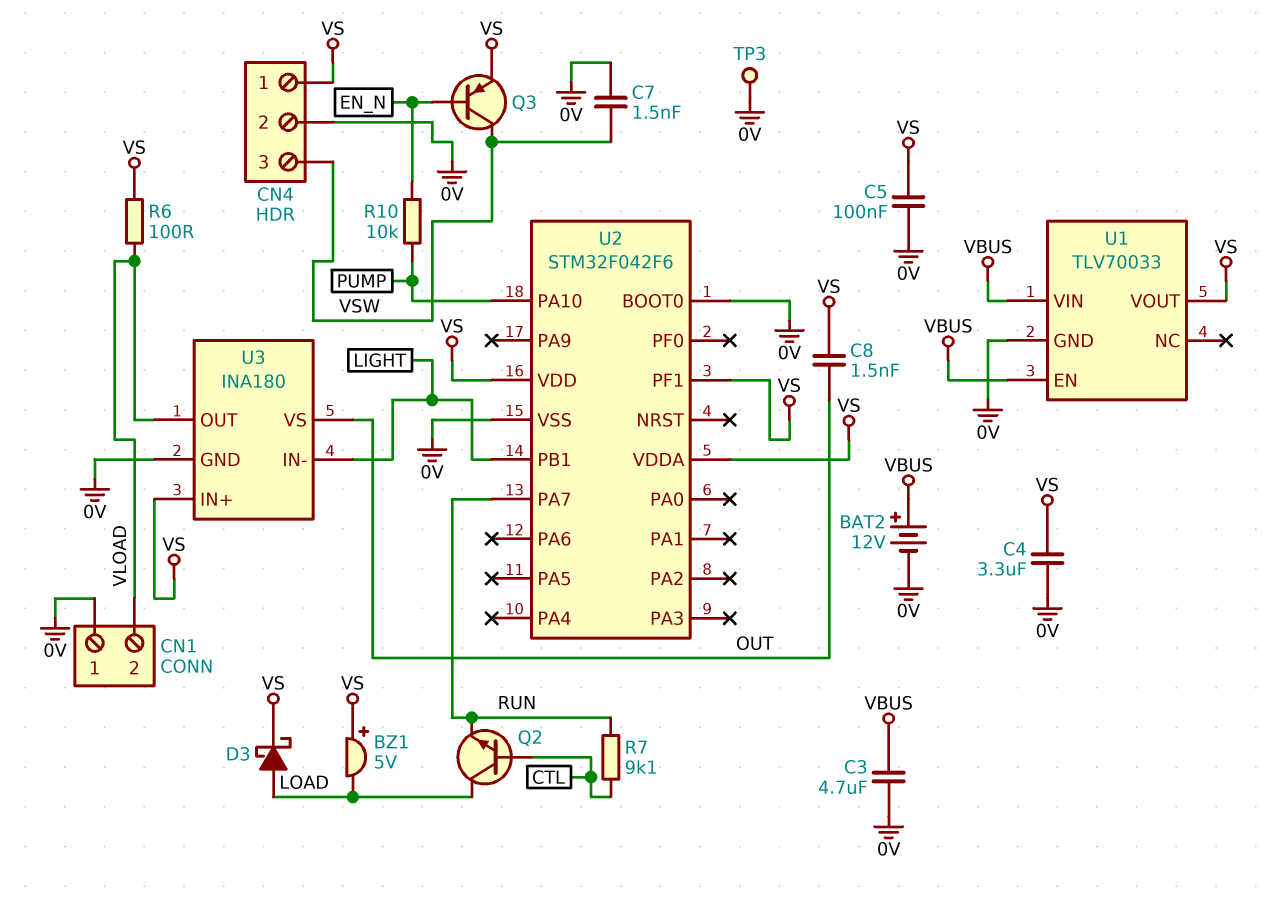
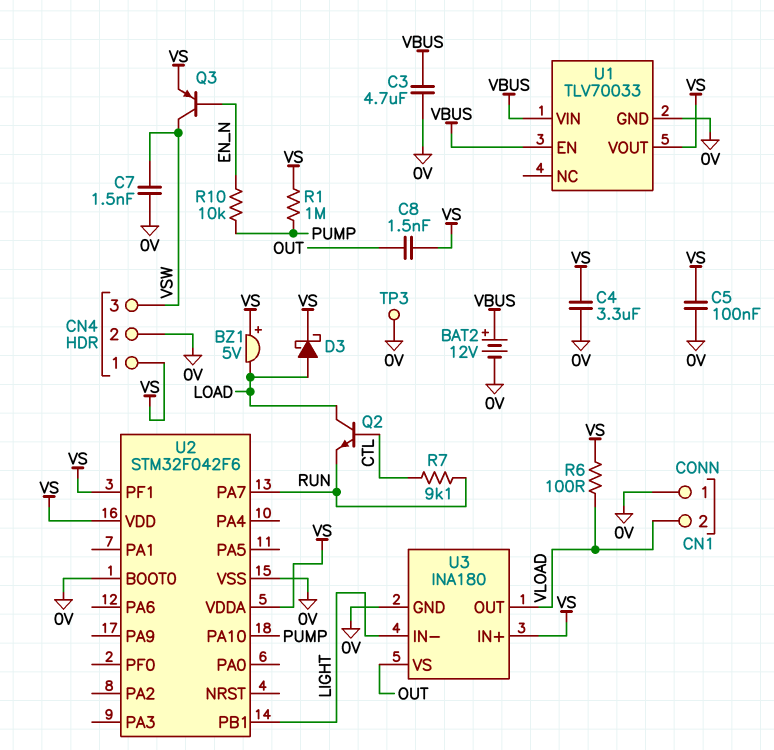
R1: none -> 1M (PUMP, VS)

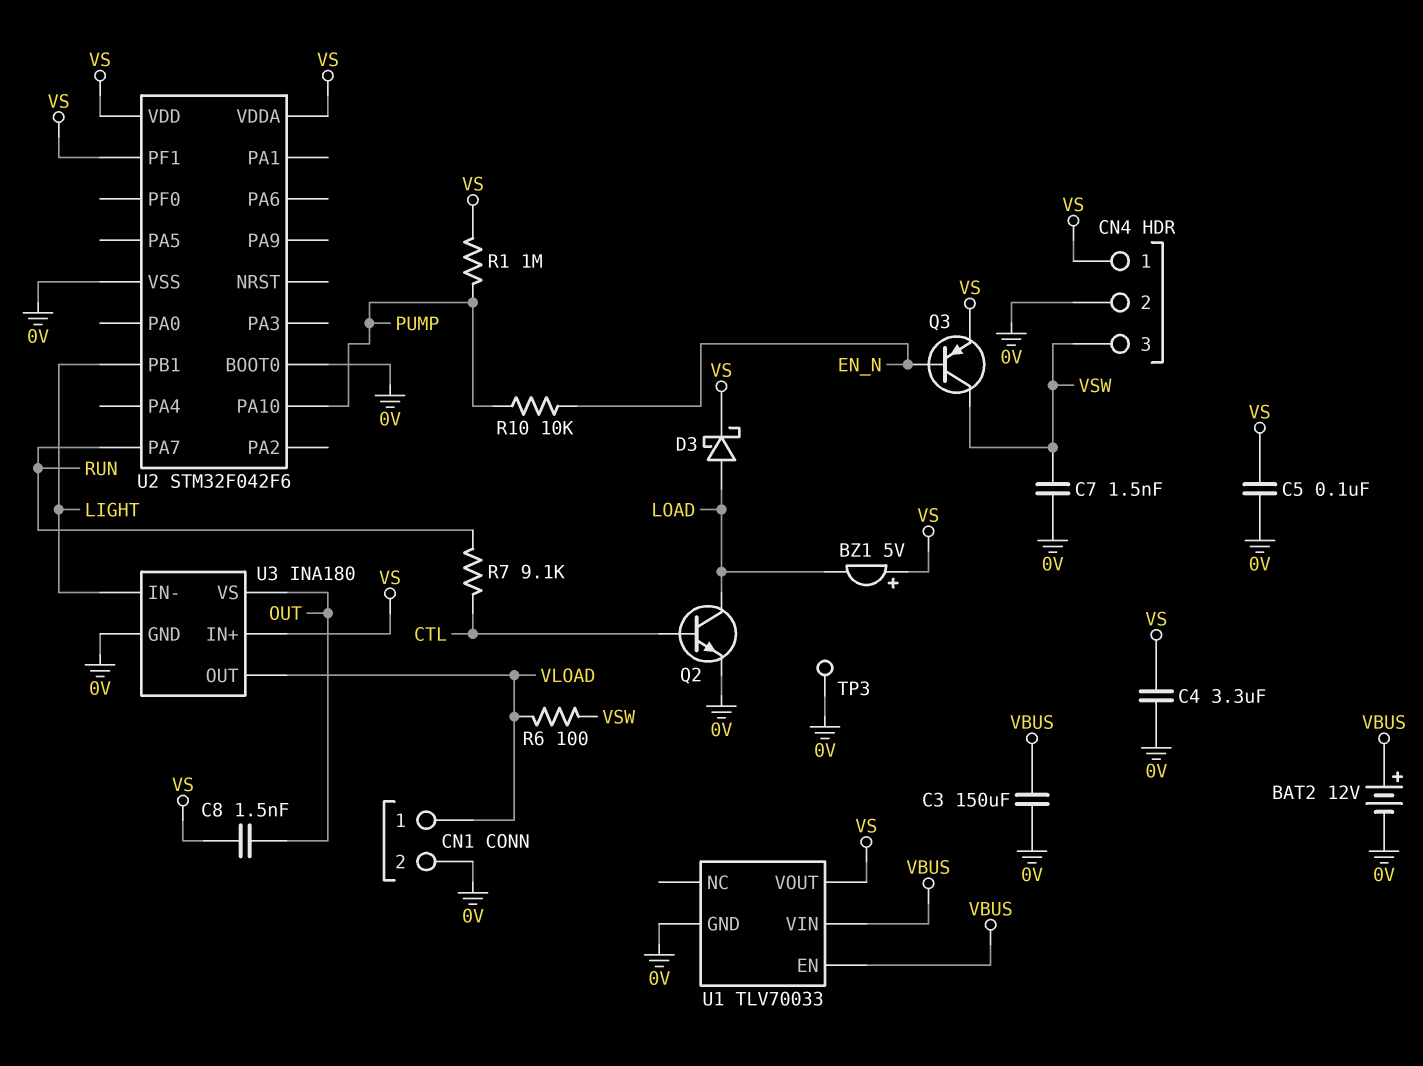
C3: 4.7uF (0V, VBUS) -> 150uF (0V, VBUS)
CN1 pin 1: 0V -> VLOAD
CN1 pin 2: VLOAD -> 0V
Q2: NPN (B CTL, C LOAD, E RUN) -> NPN (B CTL, C LOAD, E 0V)
R6: 100 (VLOAD, VS) -> 100 (VLOAD, VSW)

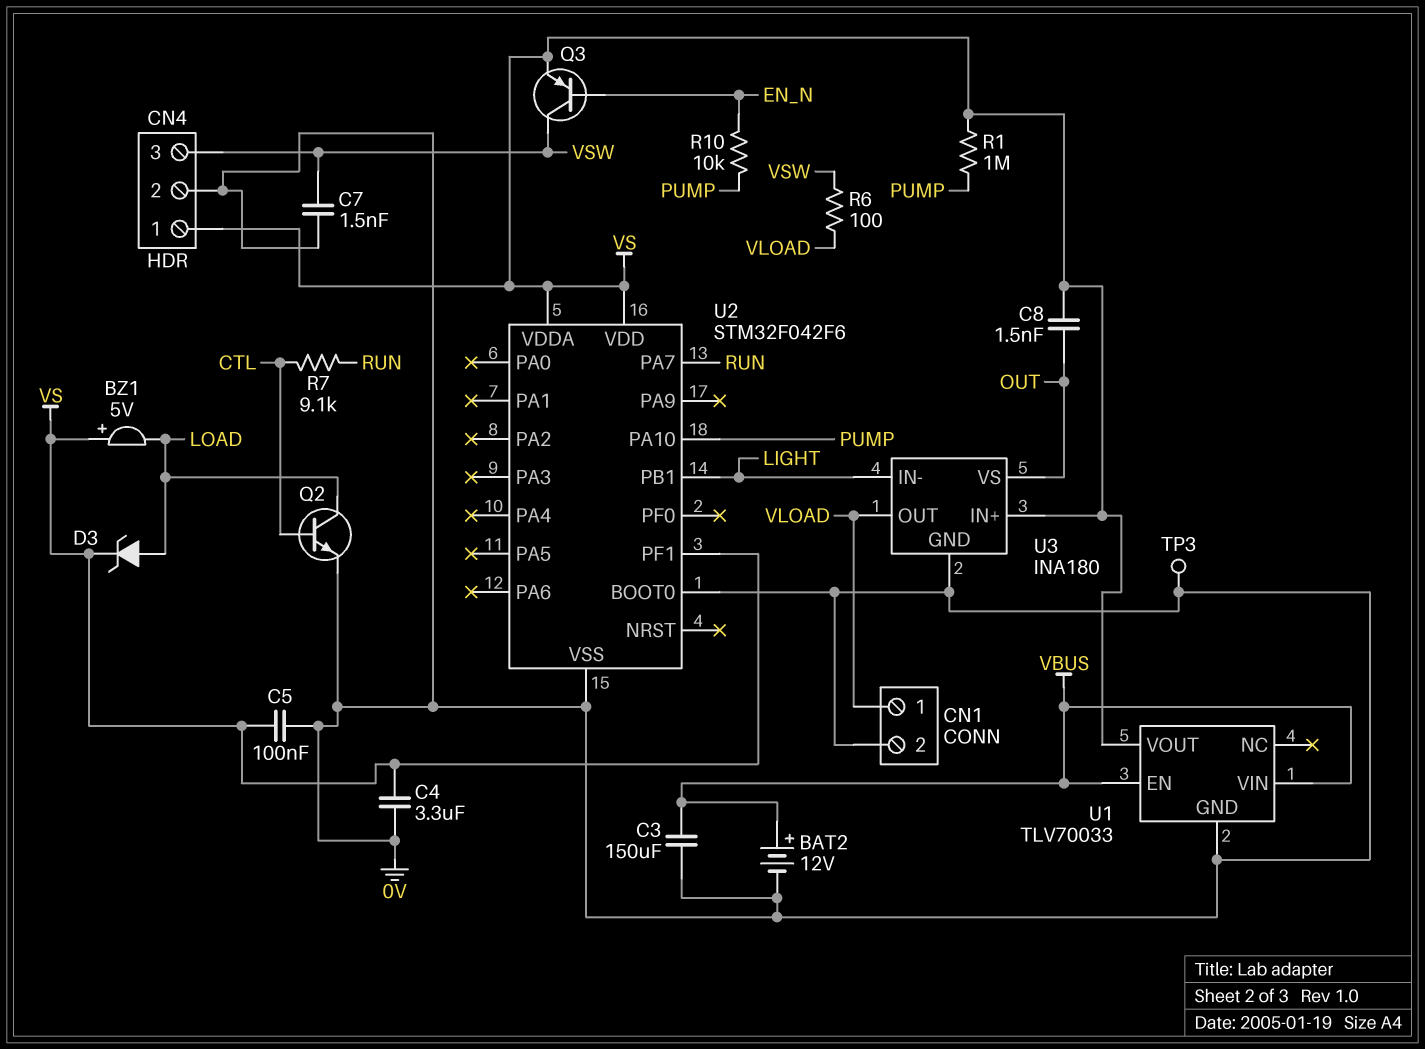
D3: schottky (A LOAD, K VS) -> zener (A LOAD, K VS)

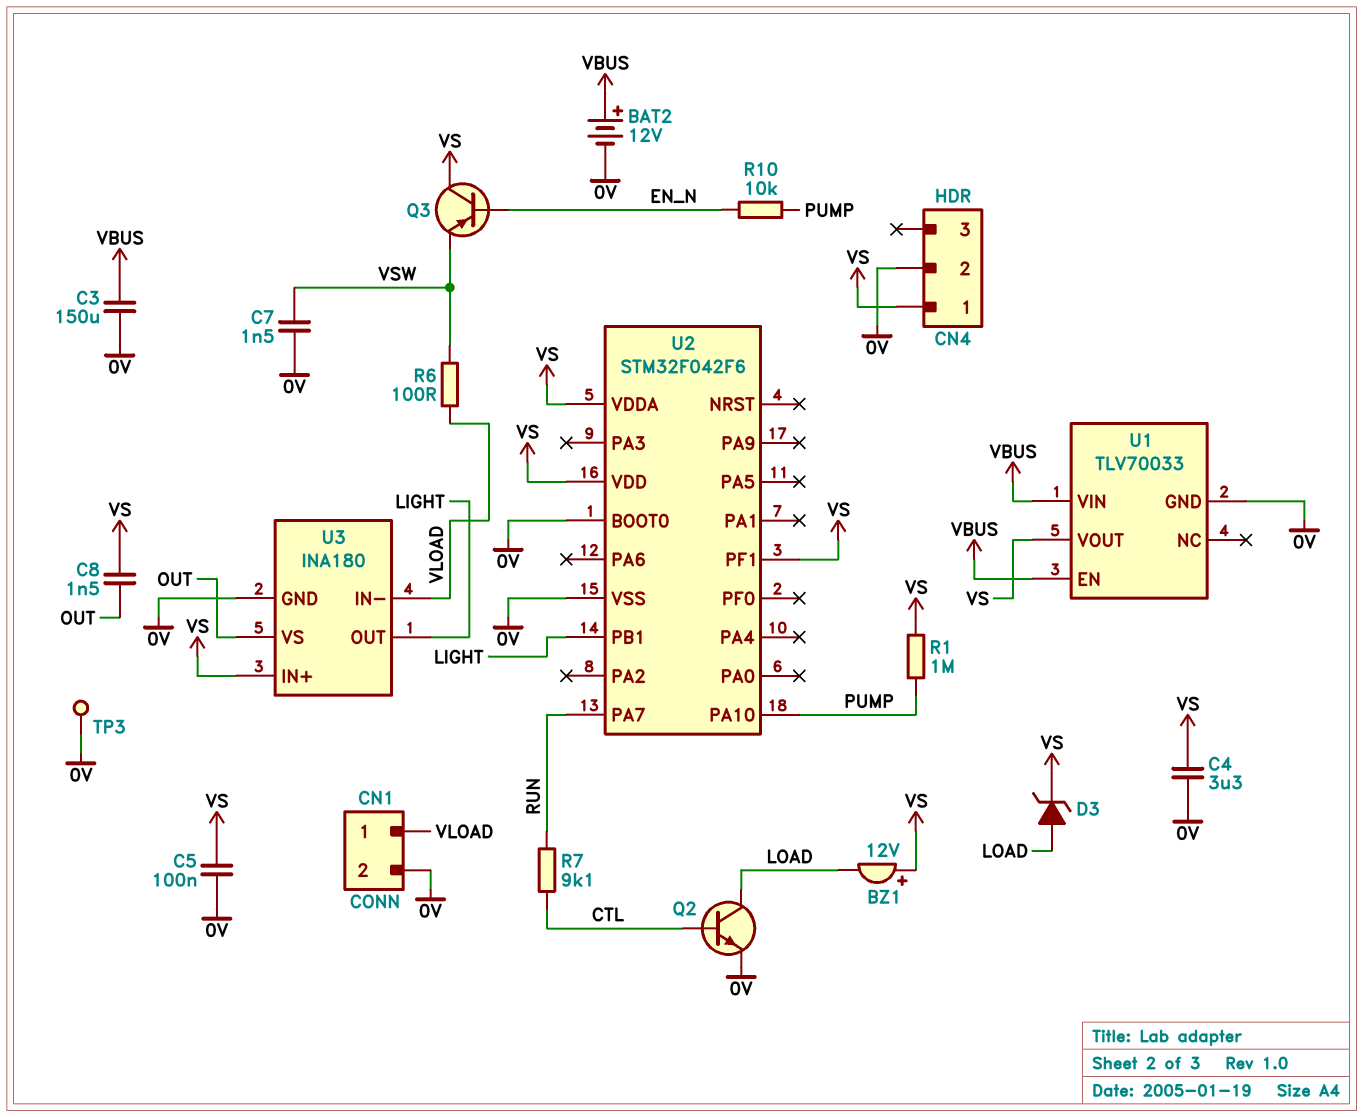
BZ1: buzzer 5V (plus VS, minus LOAD) -> buzzer 12V (plus VS, minus LOAD)
CN4 pin 3: VSW -> none
Q3: PNP (B EN_N, C VSW, E VS) -> PNP (B EN_N, C VS, E VSW)
U3 pin IN-: LIGHT -> VLOAD
U3 pin OUT: VLOAD -> LIGHT

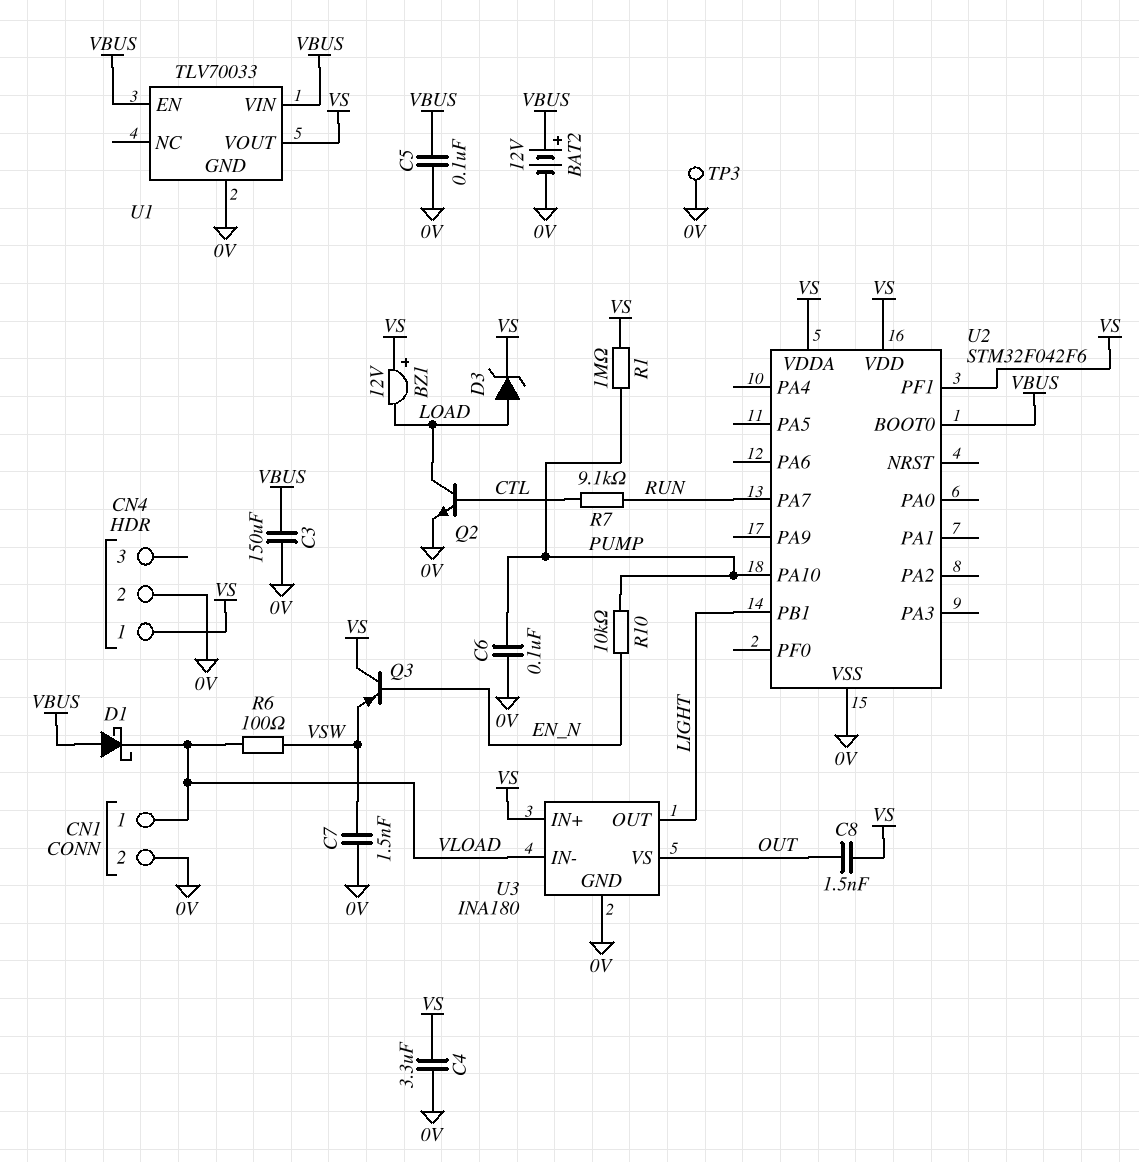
C5: 100nF (0V, VS) -> 100nF (0V, VBUS)
C6: none -> 100nF (0V, PUMP)
D1: none -> schottky (A VBUS, K VLOAD)
U2 pin BOOT0: 0V -> VBUS

